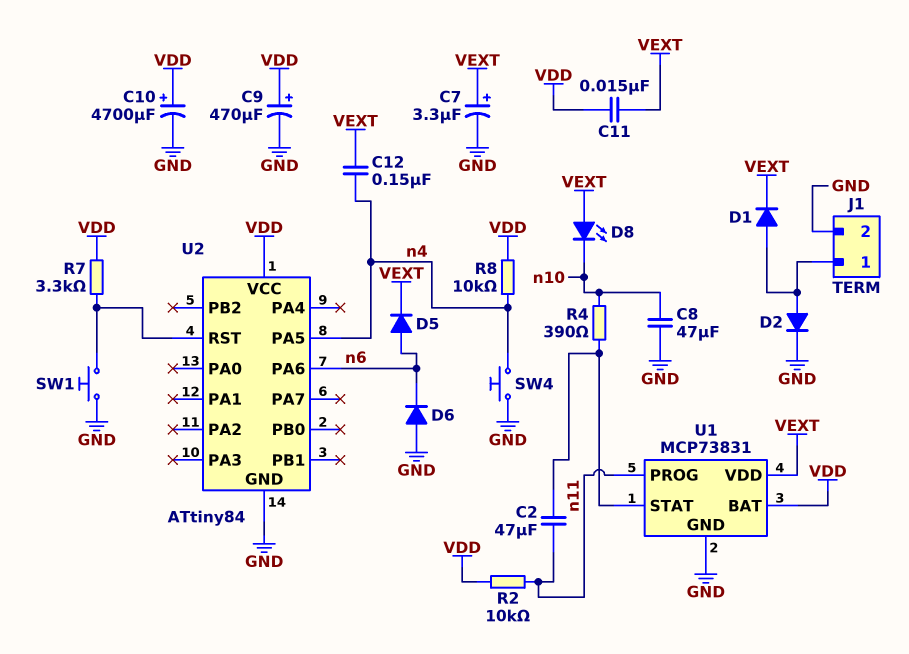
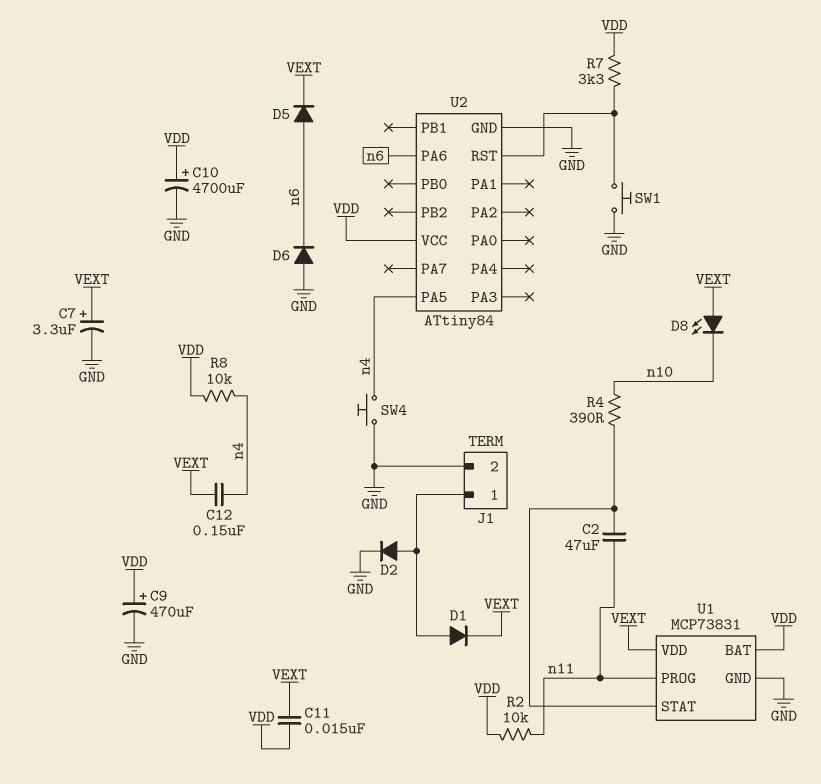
C8: 47uF (GND, n10) -> none

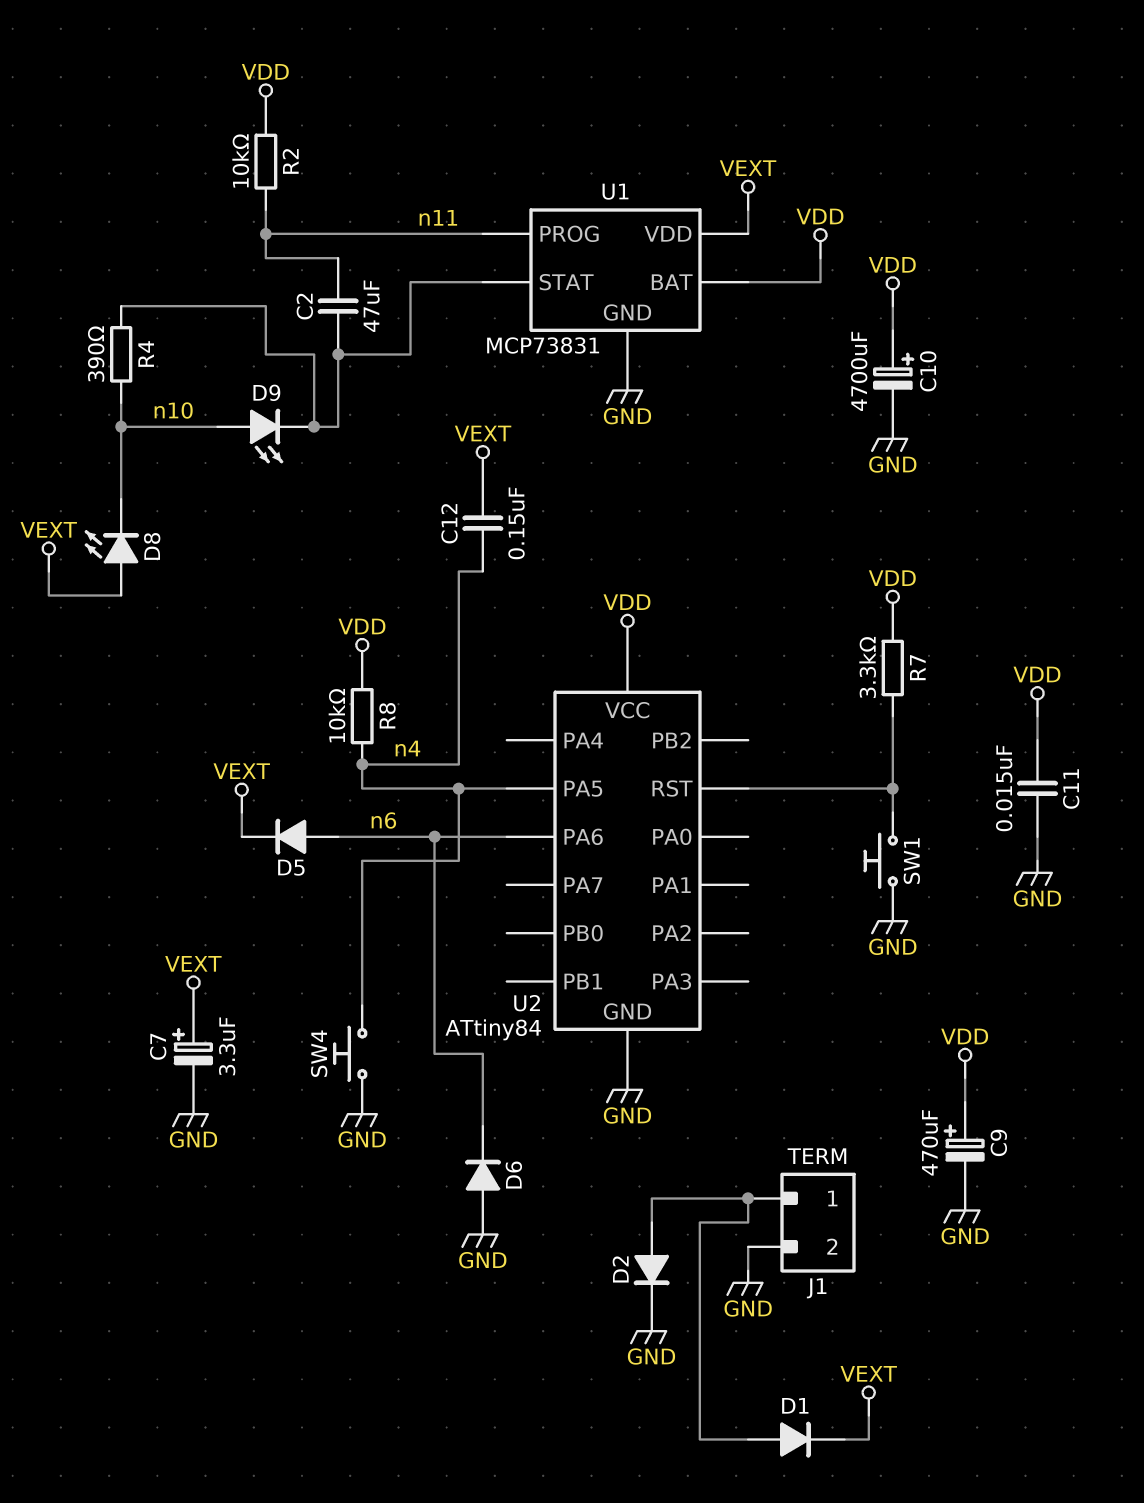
C11: 15nF (VDD, VEXT) -> 15nF (GND, VDD)
D9: none -> LED (A n10, K U1/STAT)

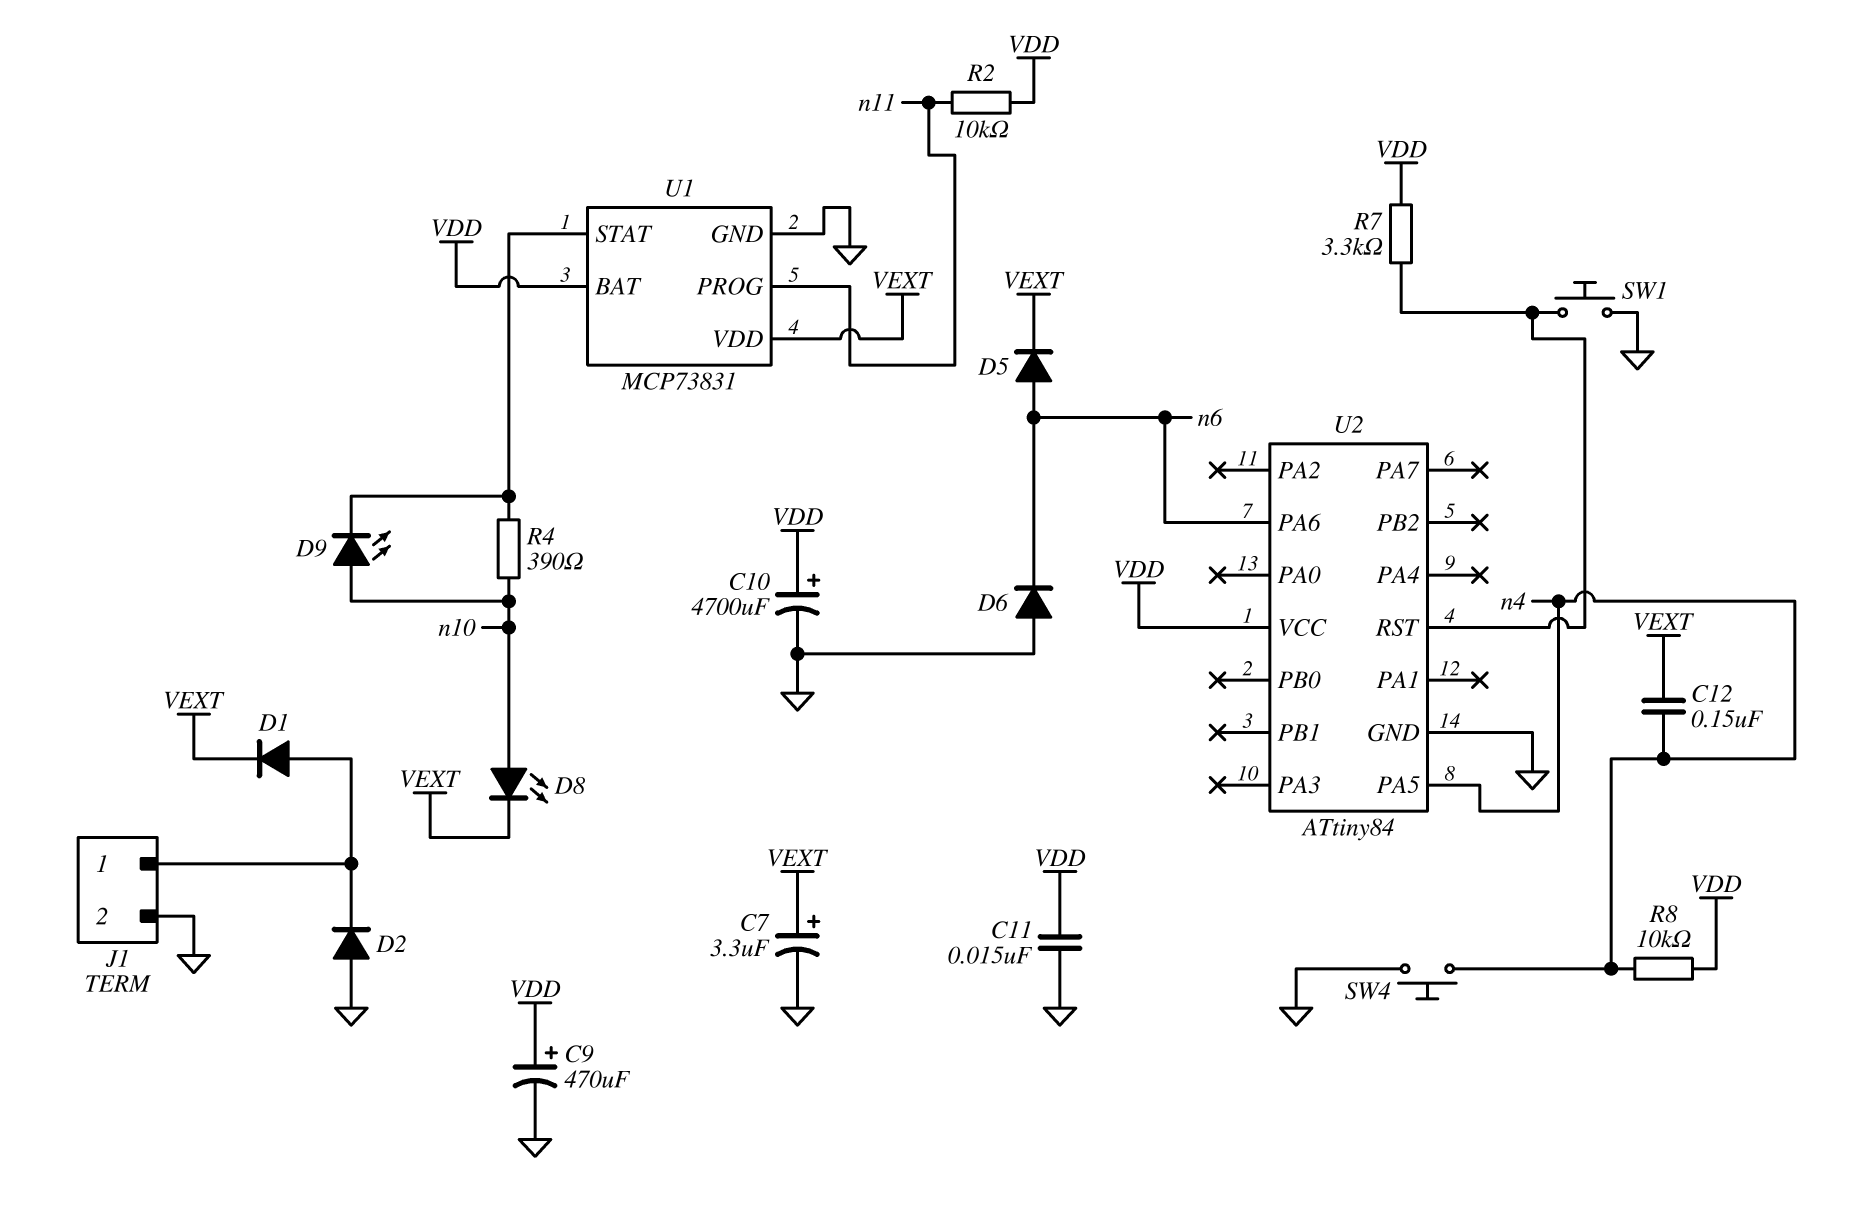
C2: 47uF (U1/STAT, n11) -> none
D2: diode (A J1/1, K GND) -> diode (A GND, K J1/1)
D8: LED (A VEXT, K n10) -> LED (A n10, K VEXT)

